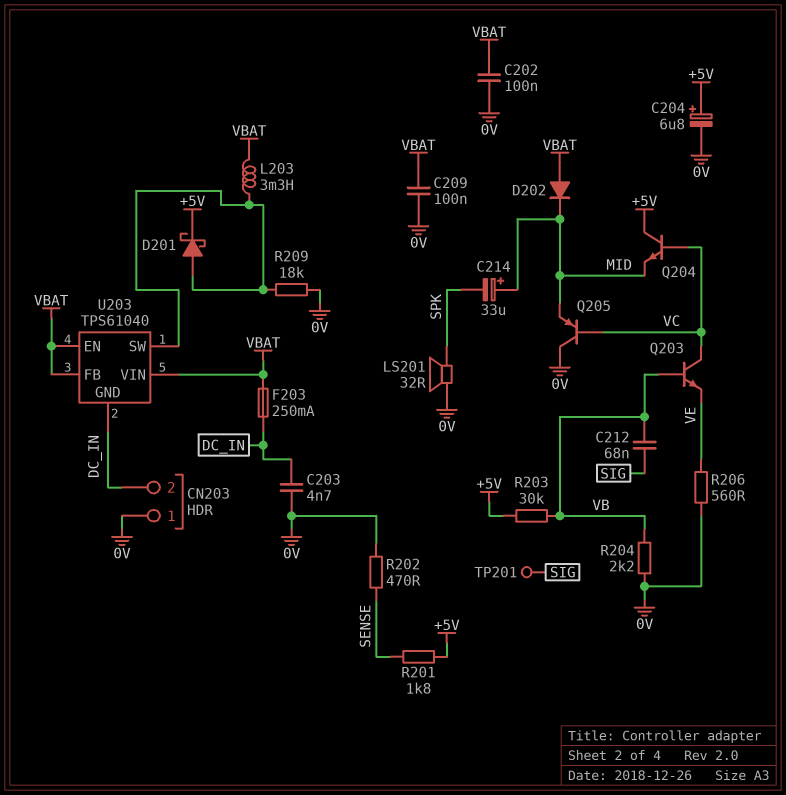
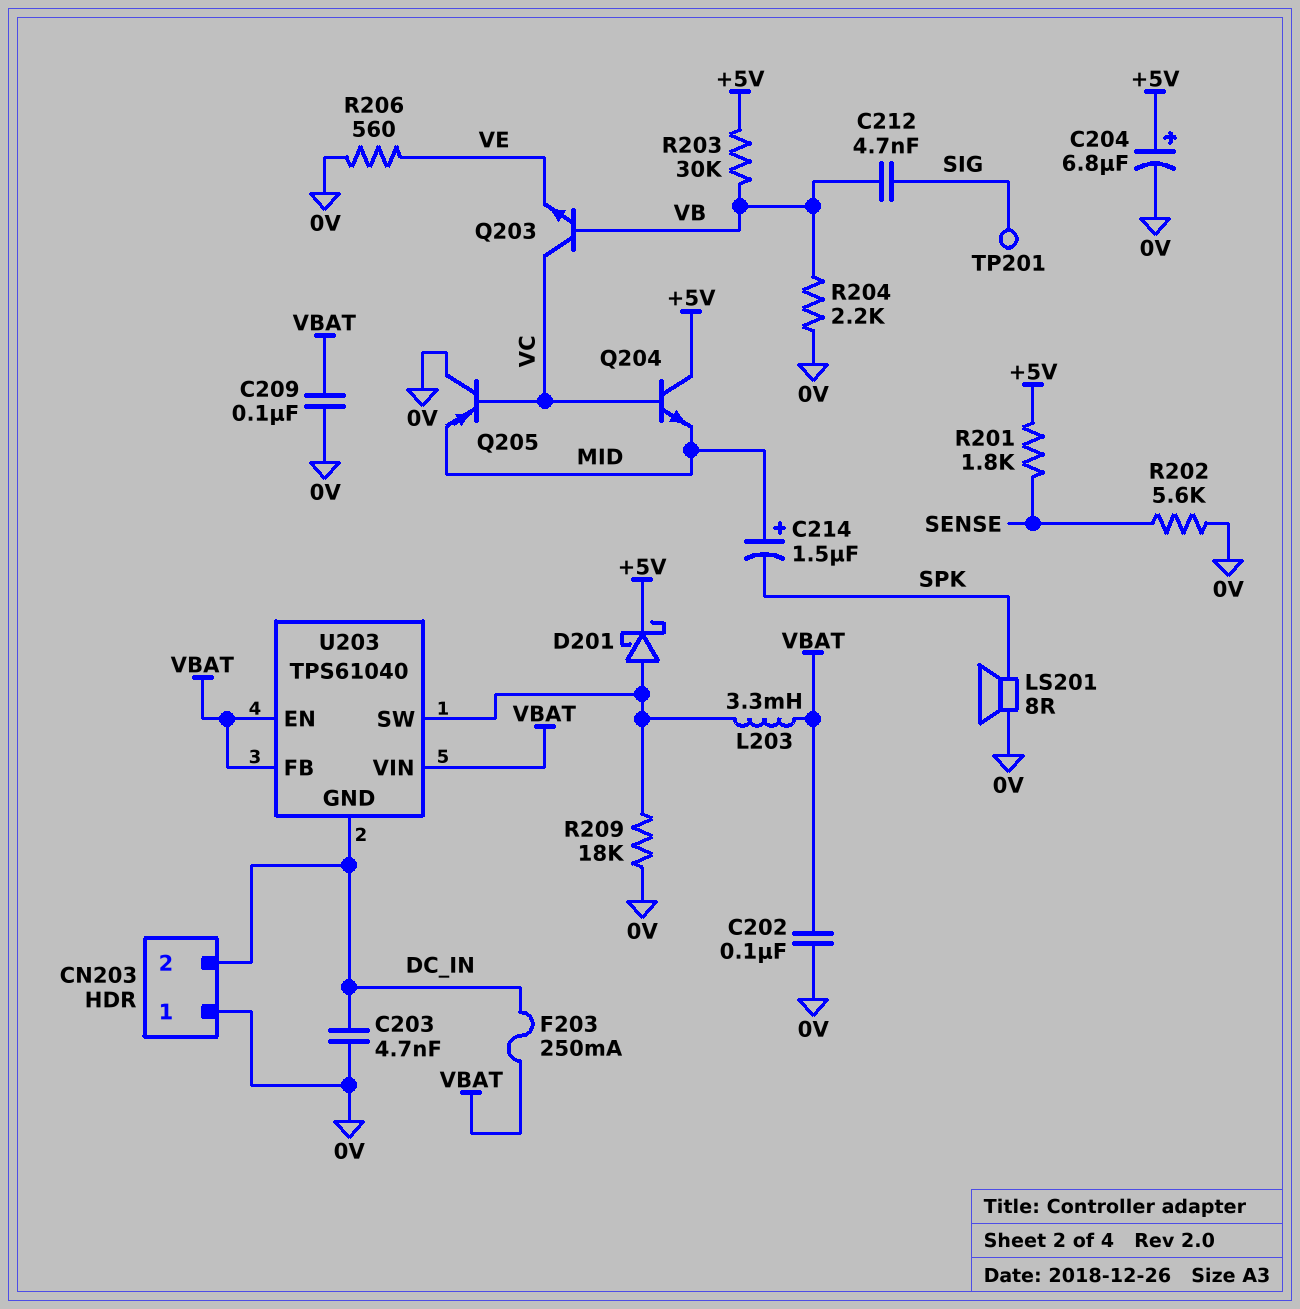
C212: 68nF (SIG, VB) -> 4.7nF (SIG, VB)
C214: 33uF (plus MID, minus SPK) -> 1.5uF (plus MID, minus SPK)
D202: diode (A VBAT, K MID) -> none
LS201: speaker 32R (0V, SPK) -> speaker 8R (0V, SPK)
R202: 470 (0V, SENSE) -> 5.6k (0V, SENSE)

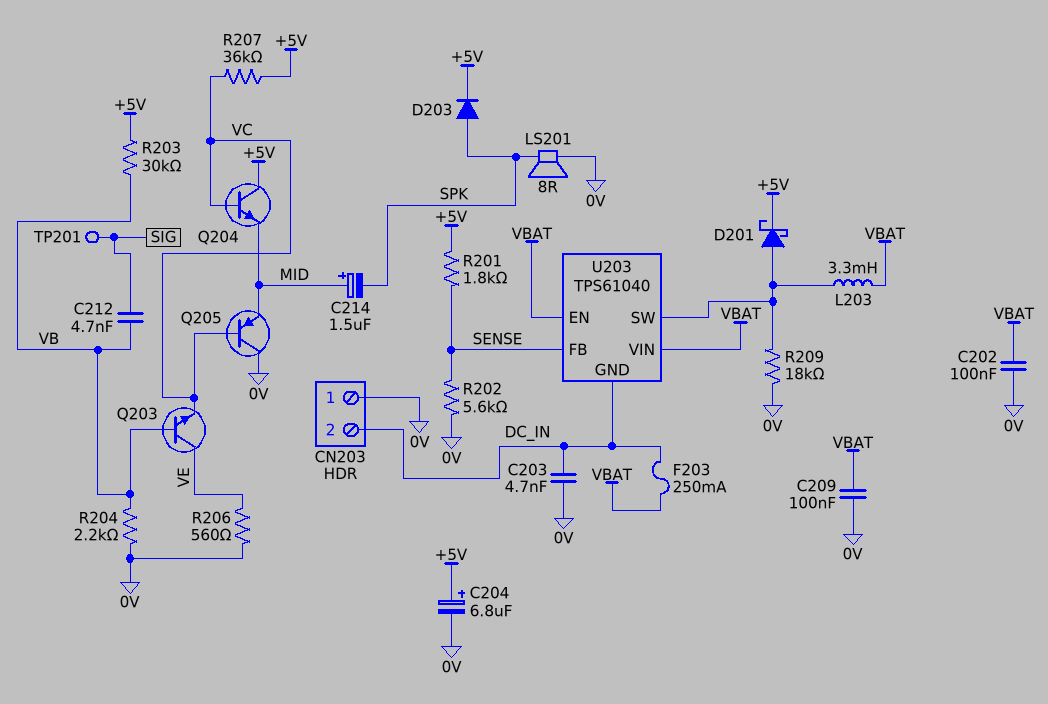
D203: none -> diode (A SPK, K +5V)
Q203: NPN (B VB, C VC, E VE) -> NPN (B VB, C VE, E VC)
R207: none -> 36k (+5V, VC)
U203 pin FB: VBAT -> SENSE

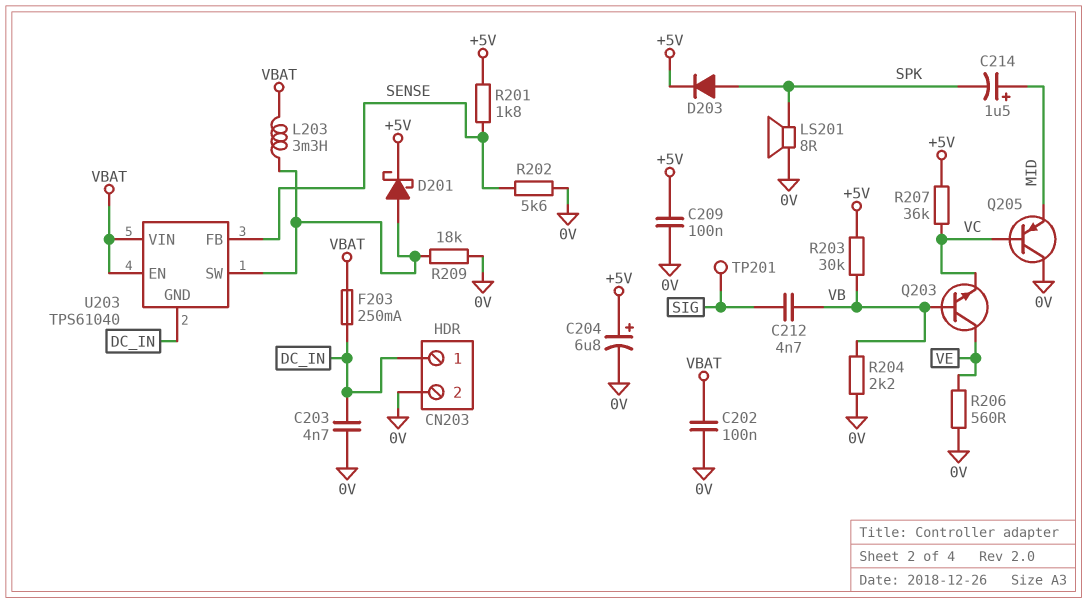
C209: 100nF (0V, VBAT) -> 100nF (+5V, 0V)
CN203 pin 1: 0V -> DC_IN
CN203 pin 2: DC_IN -> 0V
Q204: NPN (B VC, C +5V, E MID) -> none

